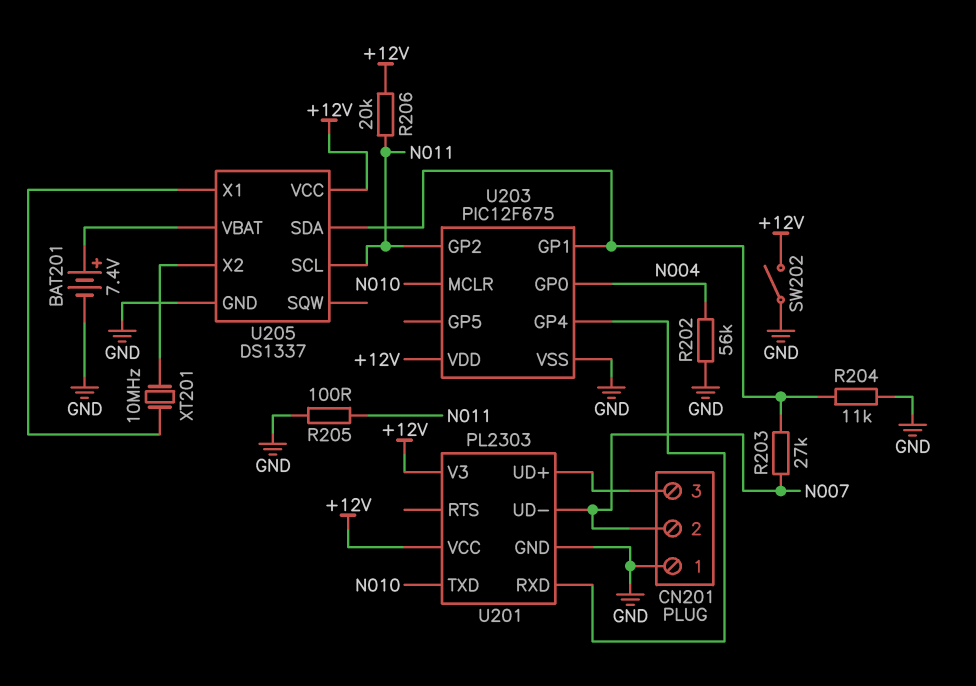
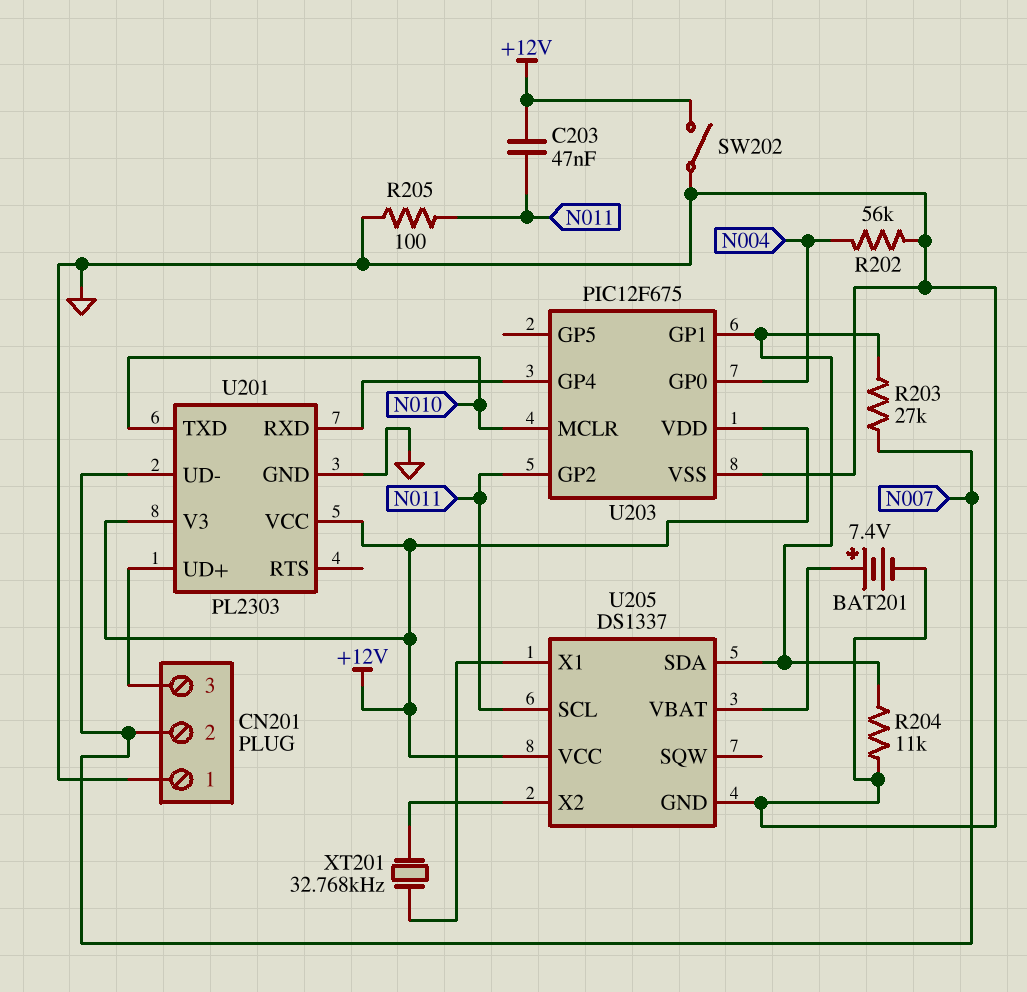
C203: none -> 47nF (+12V, N011)
R206: 20k (+12V, N011) -> none
XT201: 10MHz (U205/X1, U205/X2) -> 32.768kHz (U205/X1, U205/X2)

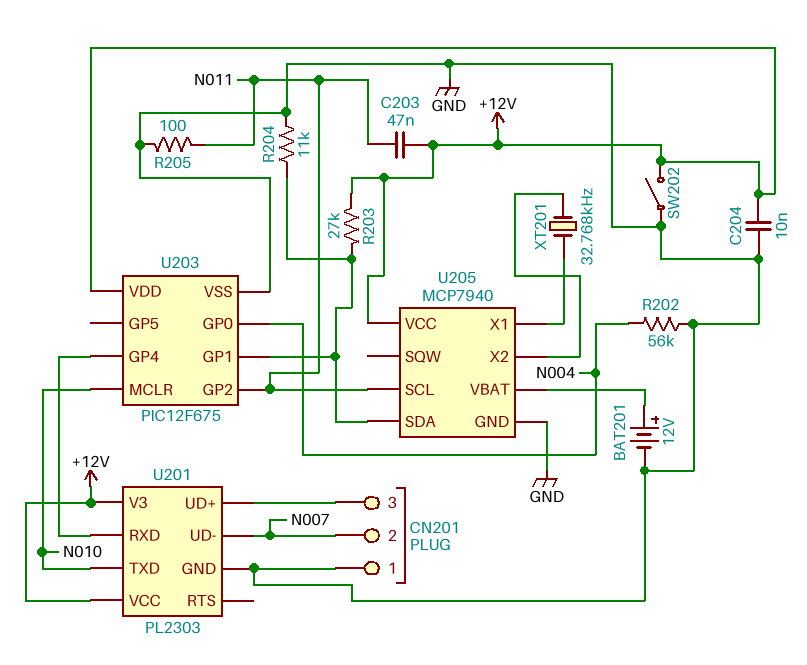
BAT201: 7.4V (plus U205/VBAT, minus GND) -> 12V (plus U205/VBAT, minus GND)
C204: none -> 10nF (+12V, GND)
R203: 27k (N007, U203/GP1) -> 27k (+12V, U203/GP1)
U205: DS1337 -> MCP7940

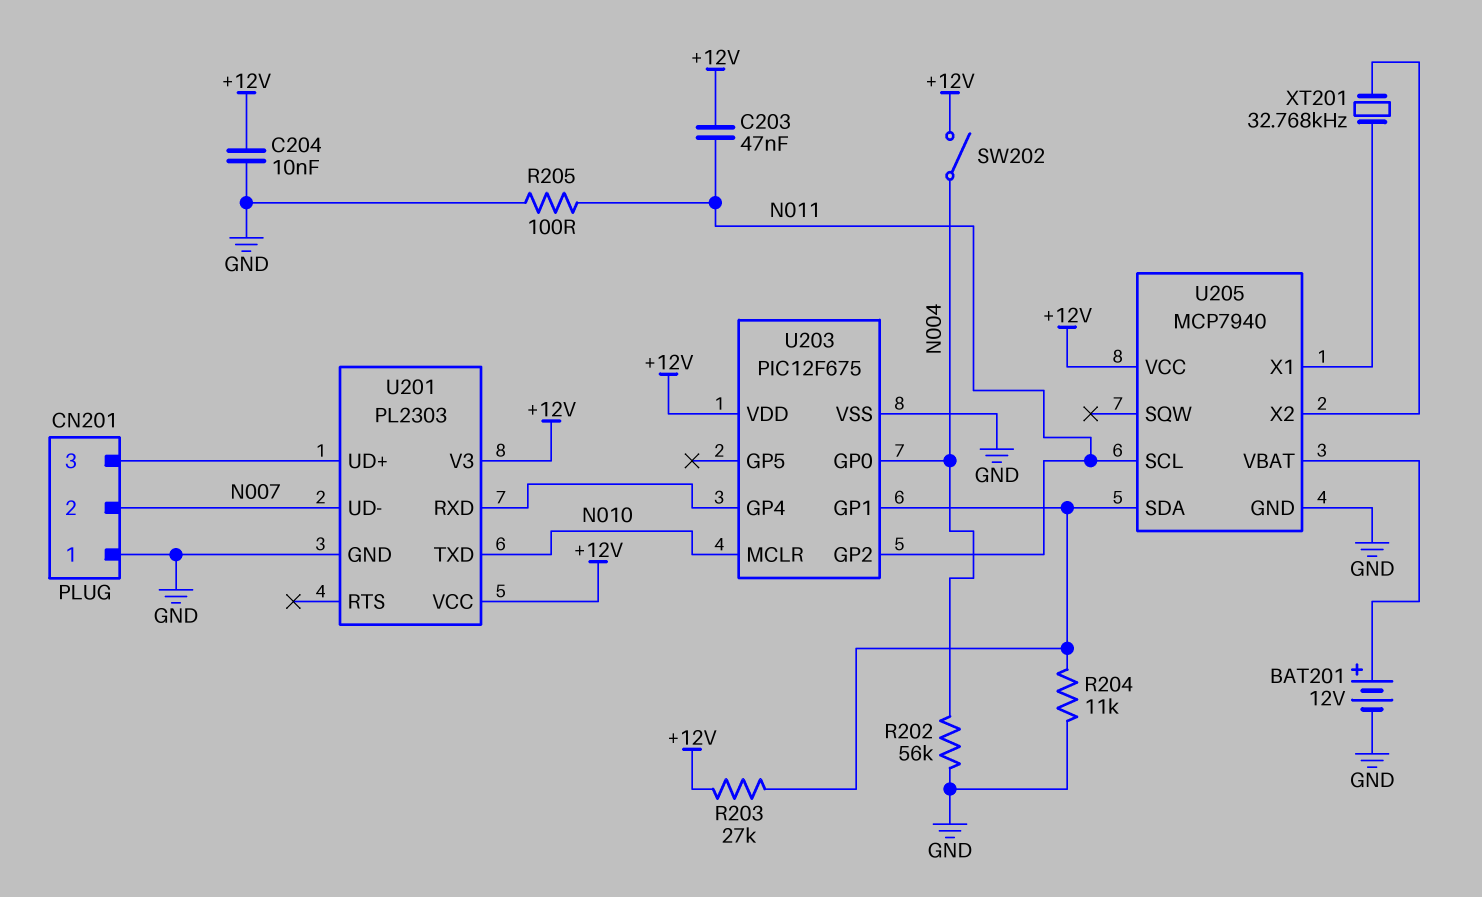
SW202: switch (+12V, GND) -> switch (+12V, N004)

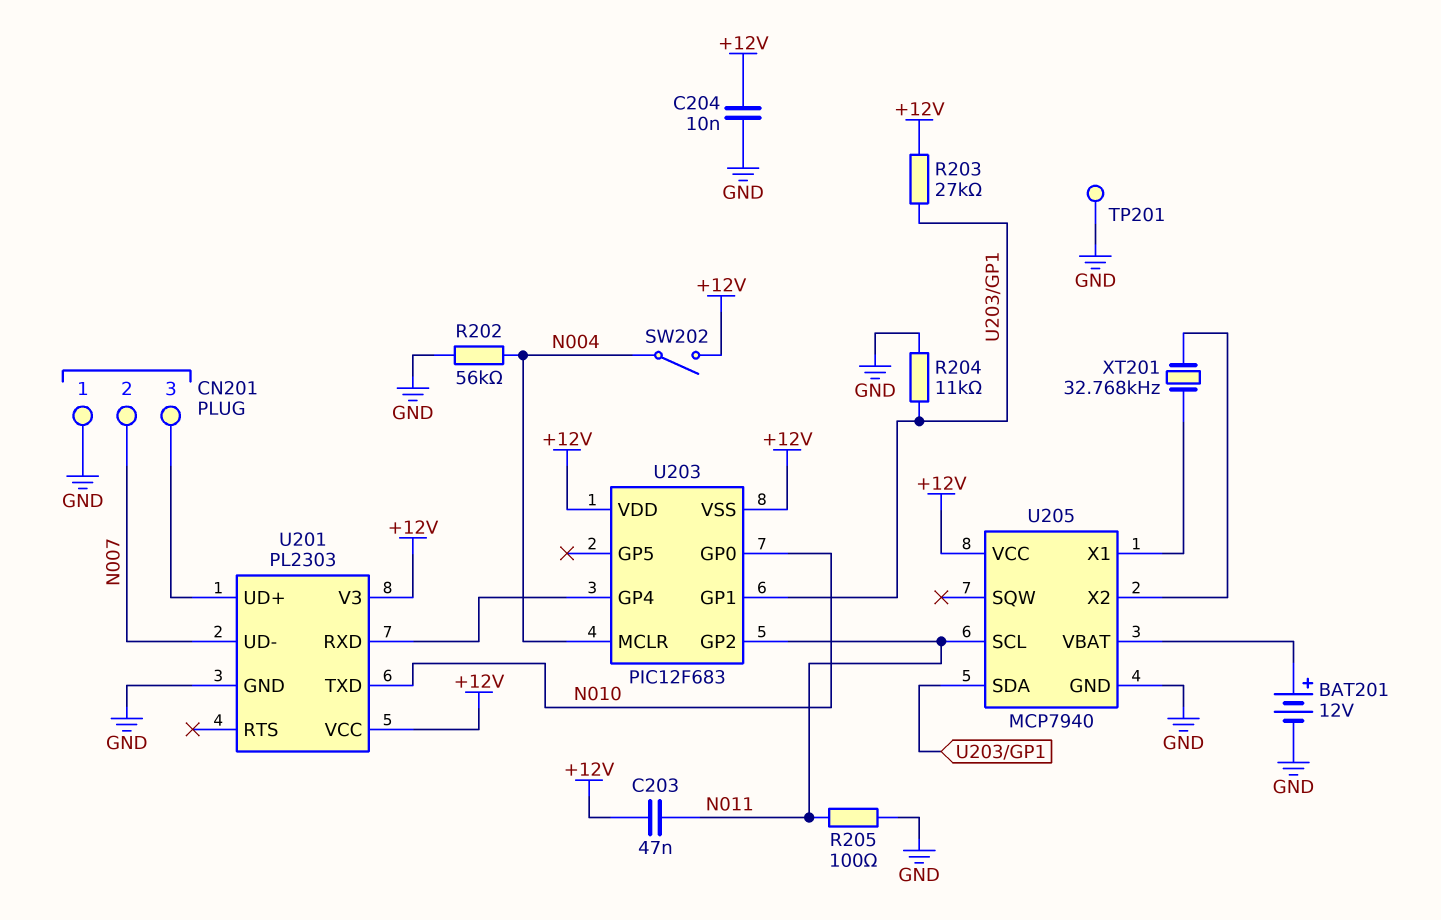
TP201: none -> test point (GND)
U203: PIC12F675 -> PIC12F683
U203 pin GP0: N004 -> N010
U203 pin MCLR: N010 -> N004
U203 pin VSS: GND -> +12V

